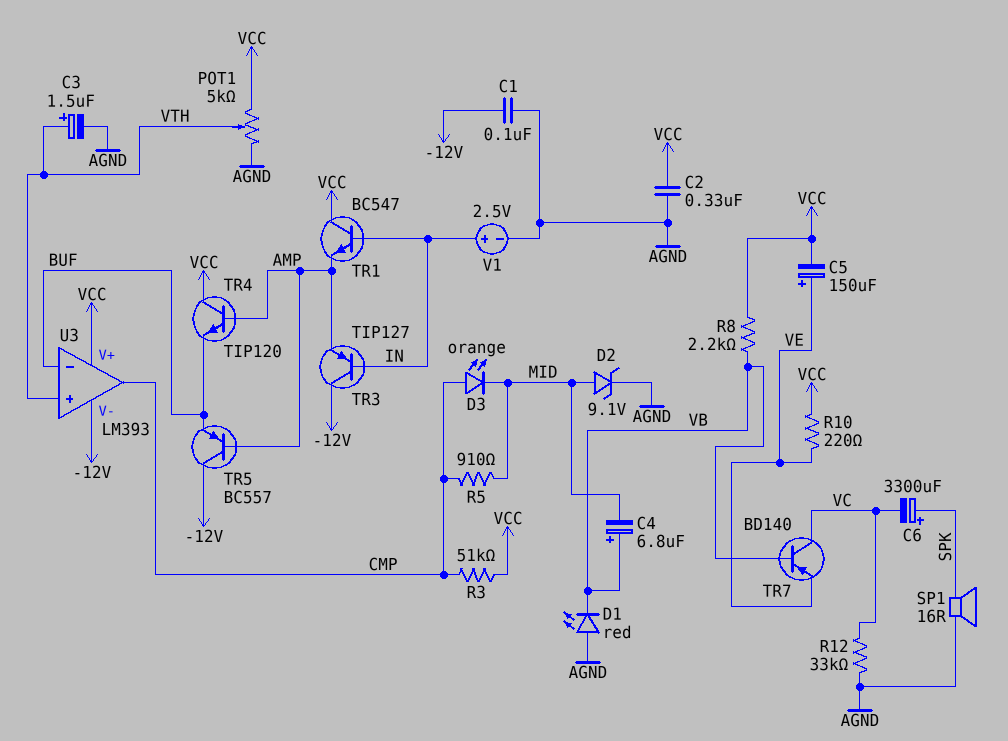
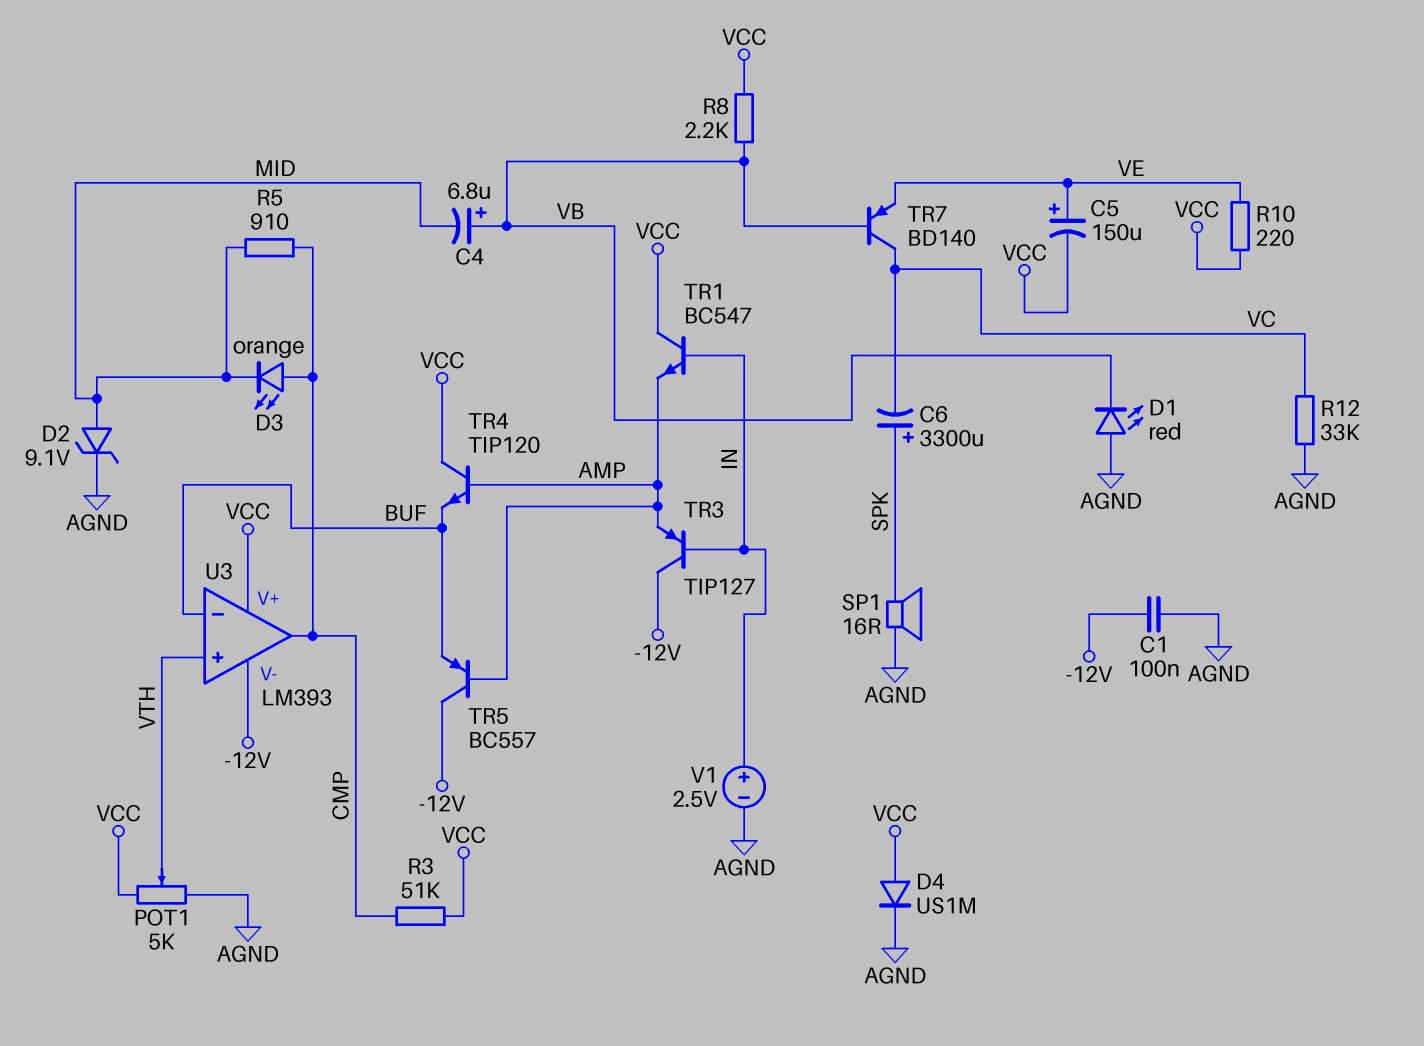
C2: 330nF (AGND, VCC) -> none
C3: 1.5uF (plus VTH, minus AGND) -> none
D4: none -> diode US1M (A VCC, K AGND)

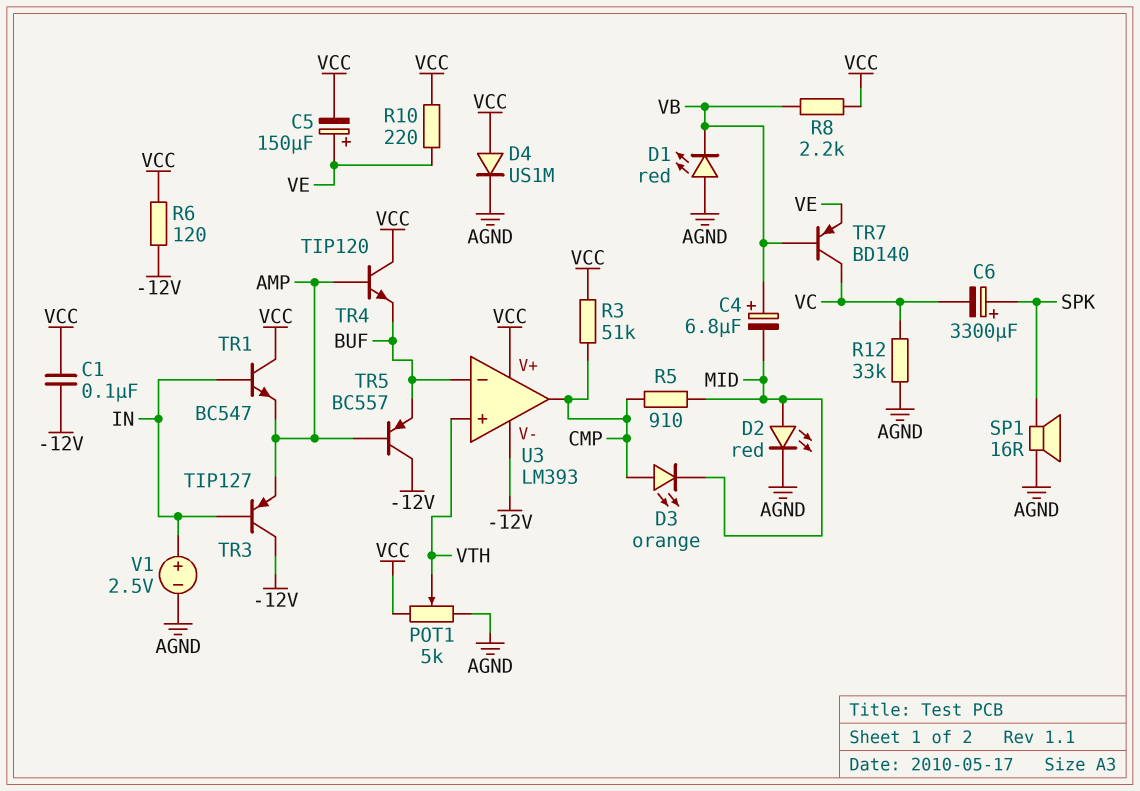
C1: 100nF (-12V, AGND) -> 100nF (-12V, VCC)
D2: zener 9.1V (A MID, K AGND) -> LED red (A MID, K AGND)
R6: none -> 120 (-12V, VCC)

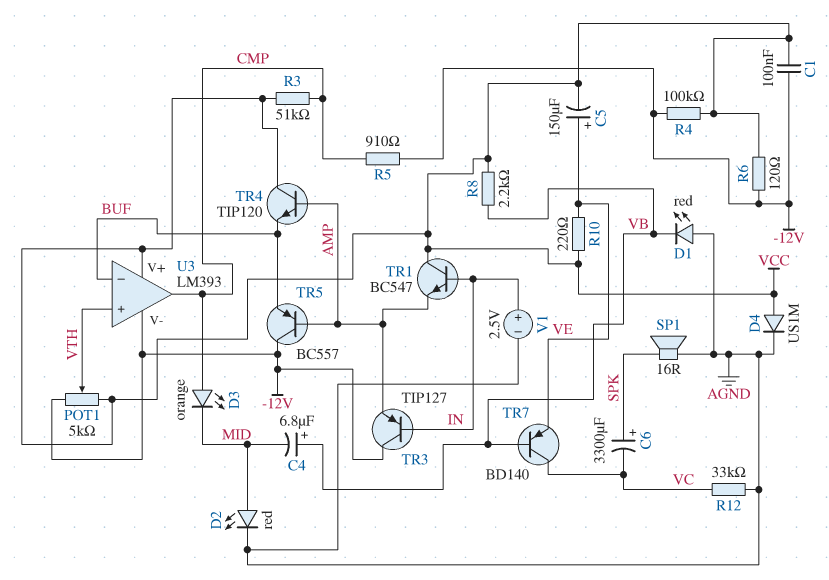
POT1: 5k (AGND, VCC, wiper VTH) -> 5k (-12V, VCC, wiper VTH)
R4: none -> 100k (-12V, VCC)
R5: 910 (CMP, MID) -> 910 (-12V, CMP)

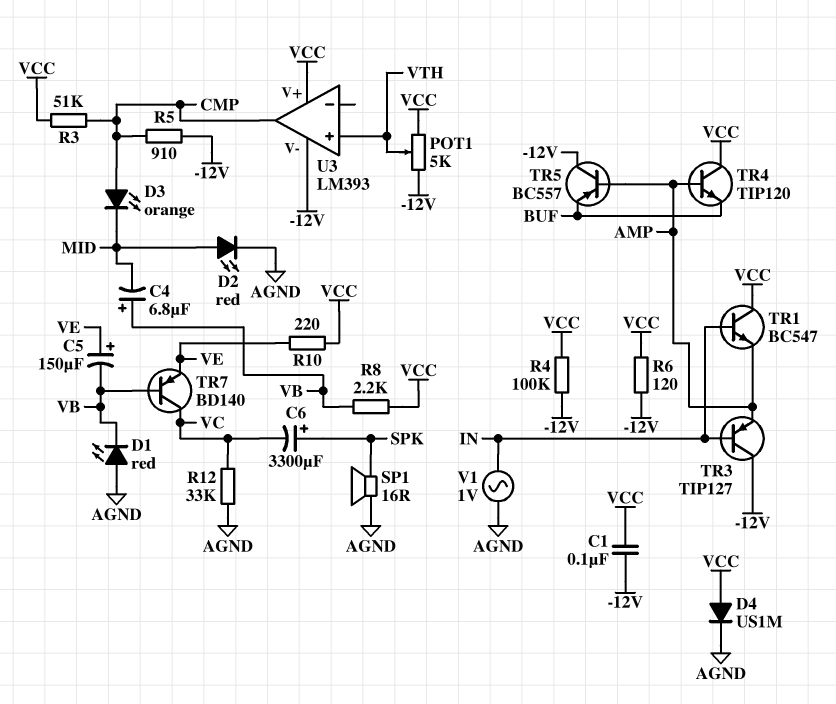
C5: 150uF (plus VE, minus VCC) -> 150uF (plus VE, minus VB)
U3 pin in-: BUF -> none
V1: 2.5V (plus IN, minus AGND) -> AC 1V (AGND, IN)

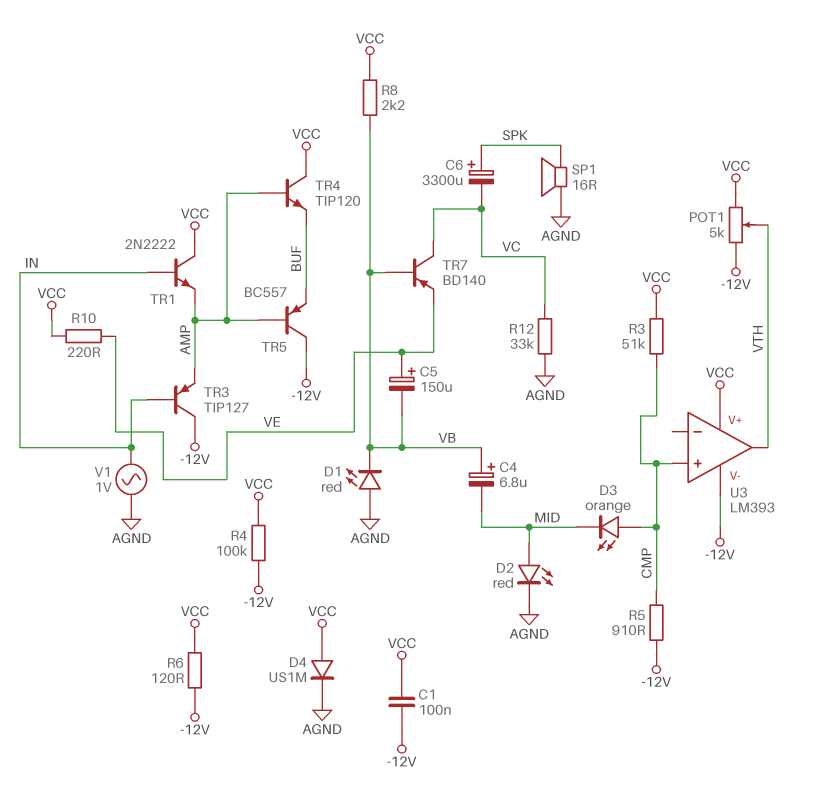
TR1: NPN BC547 (B IN, C VCC, E AMP) -> NPN 2N2222 (B IN, C VCC, E AMP)
U3 pin in+: VTH -> CMP
U3 pin out: CMP -> VTH

